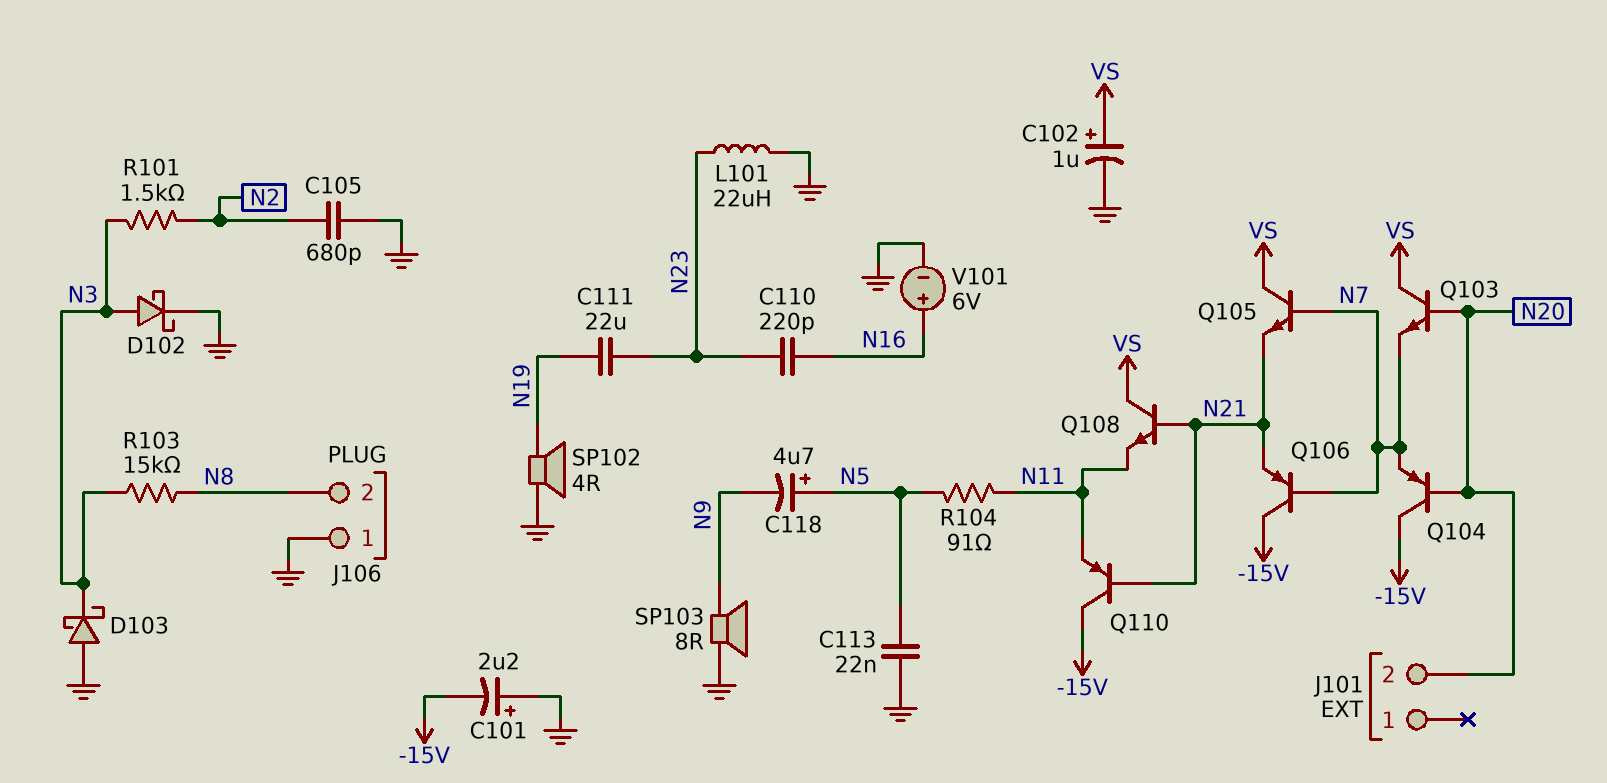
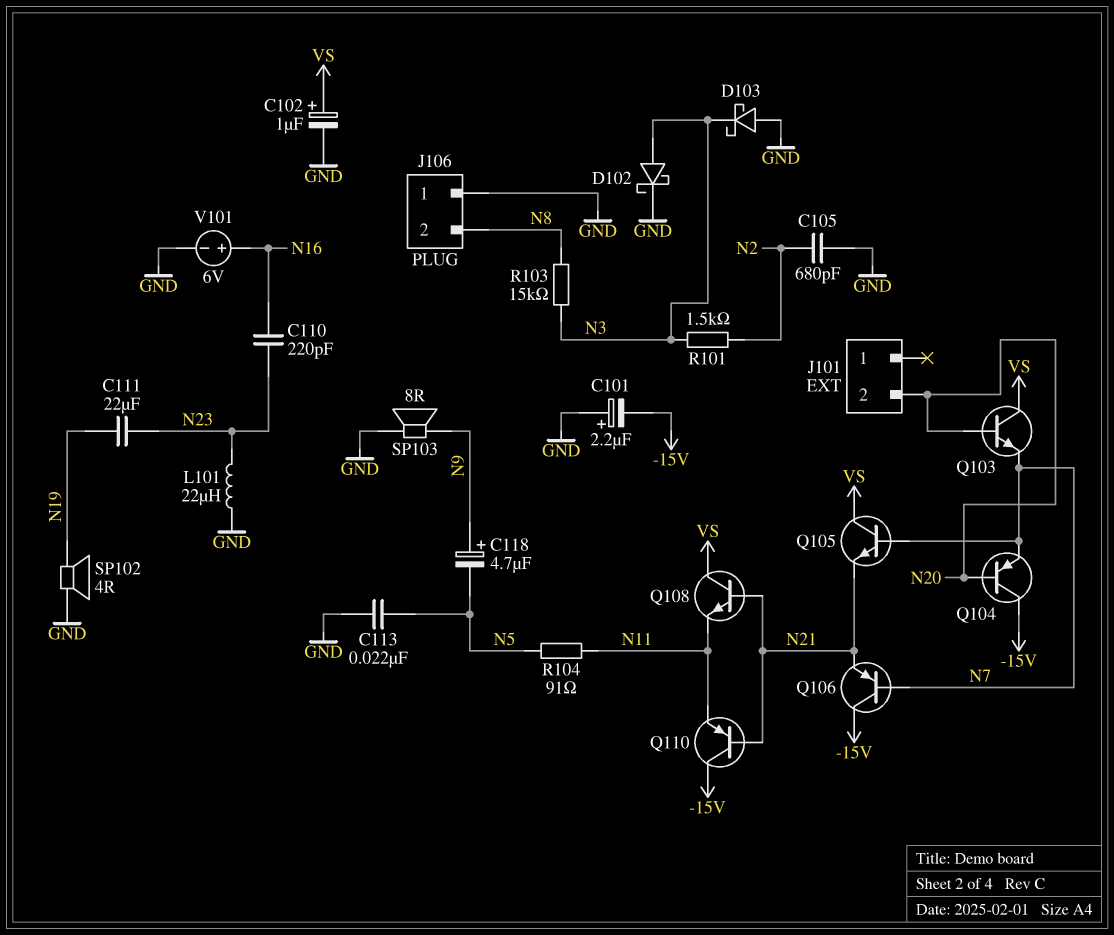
C118: 4.7uF (plus N5, minus N9) -> 4.7uF (plus N9, minus N5)

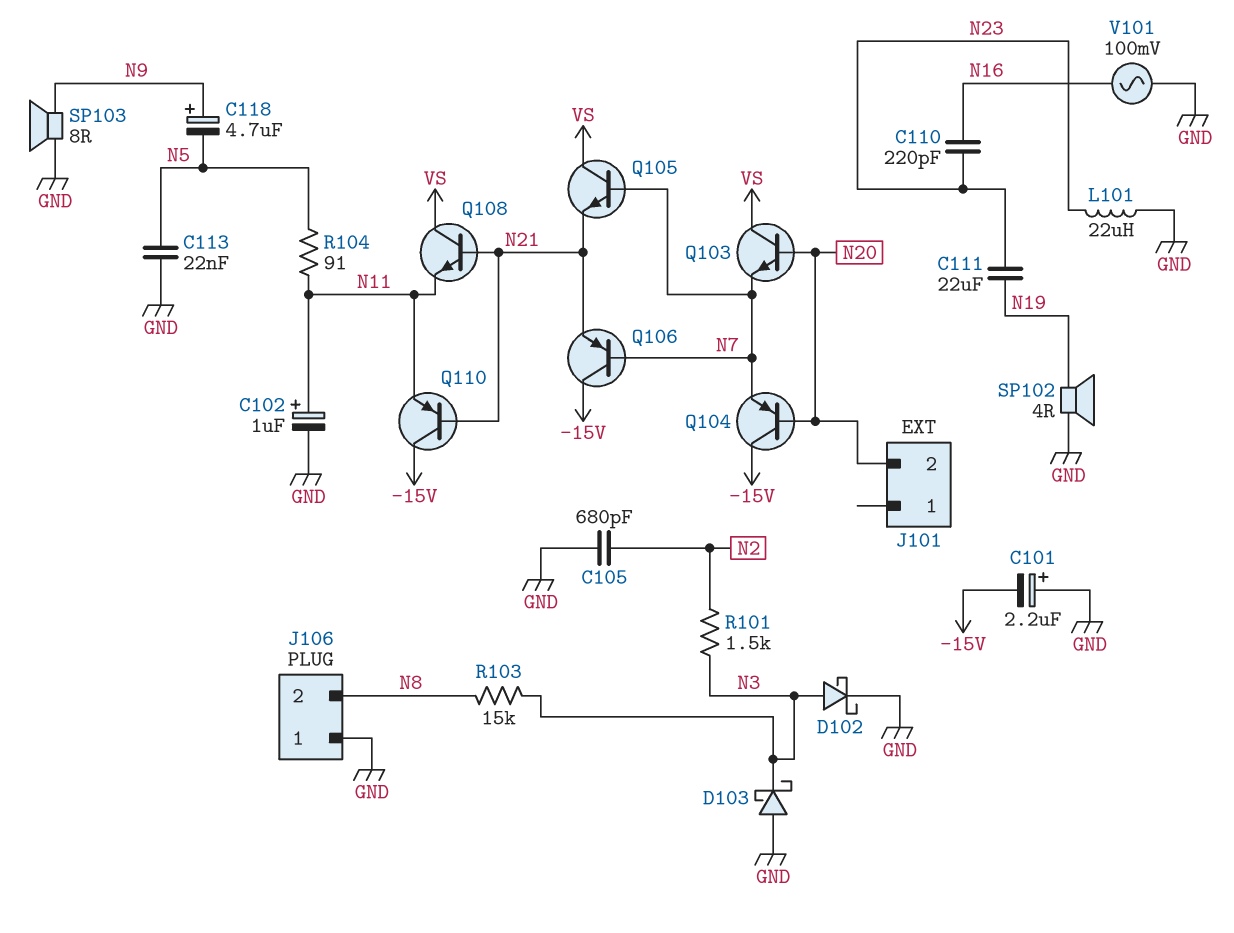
C102: 1uF (plus VS, minus GND) -> 1uF (plus N11, minus GND)
V101: 6V (plus N16, minus GND) -> AC 100mV (GND, N16)

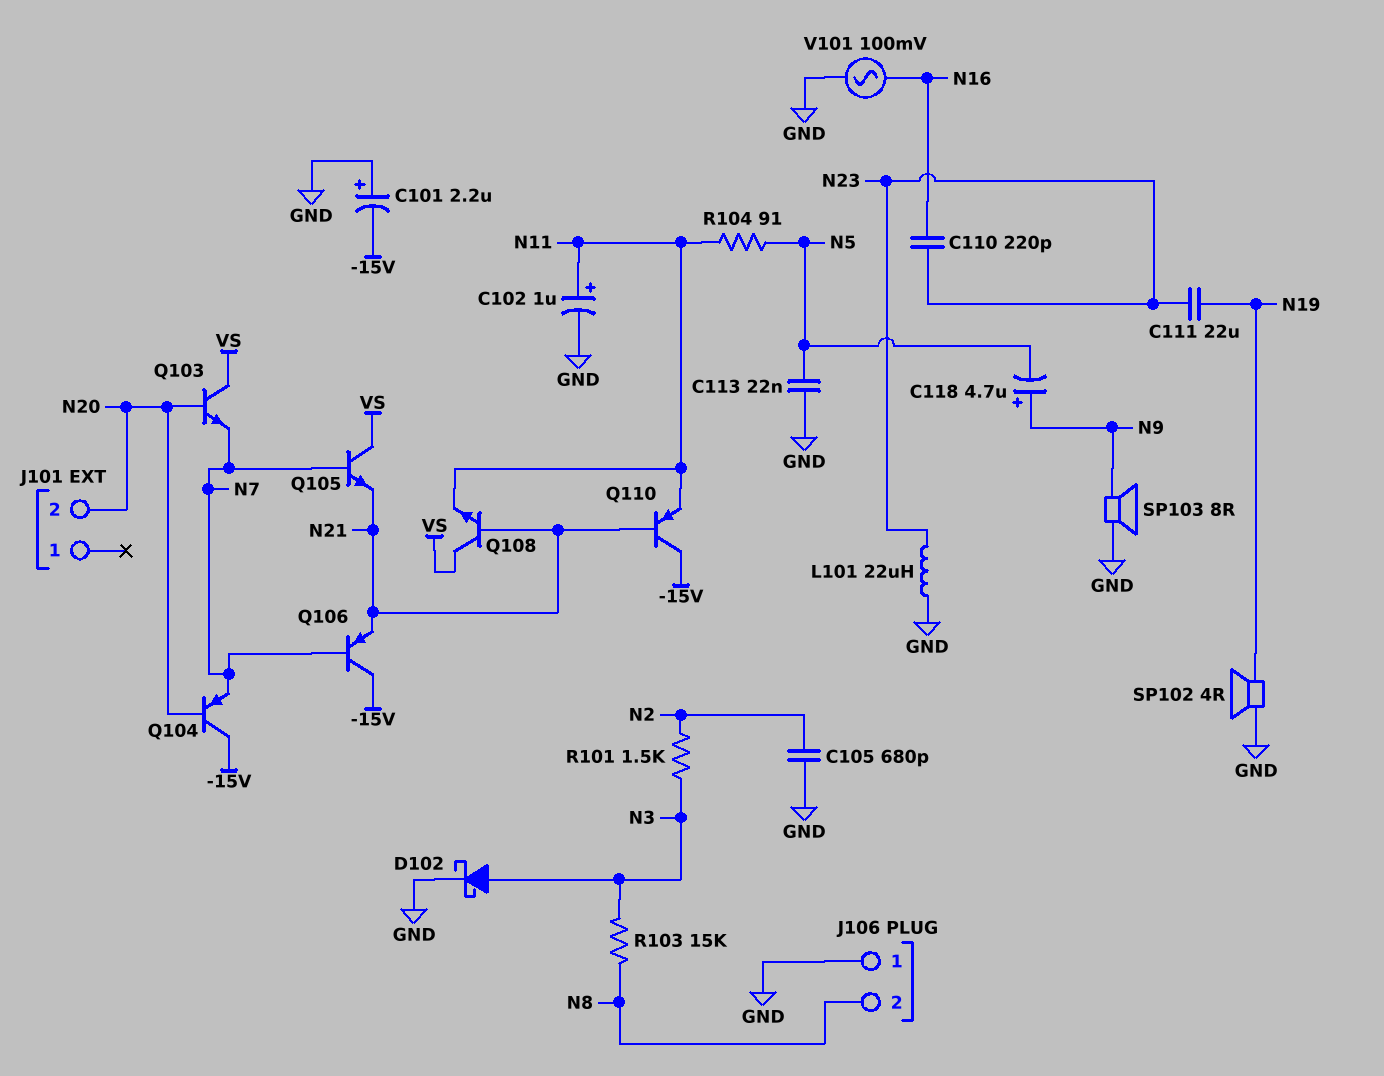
D103: schottky (A GND, K N3) -> none

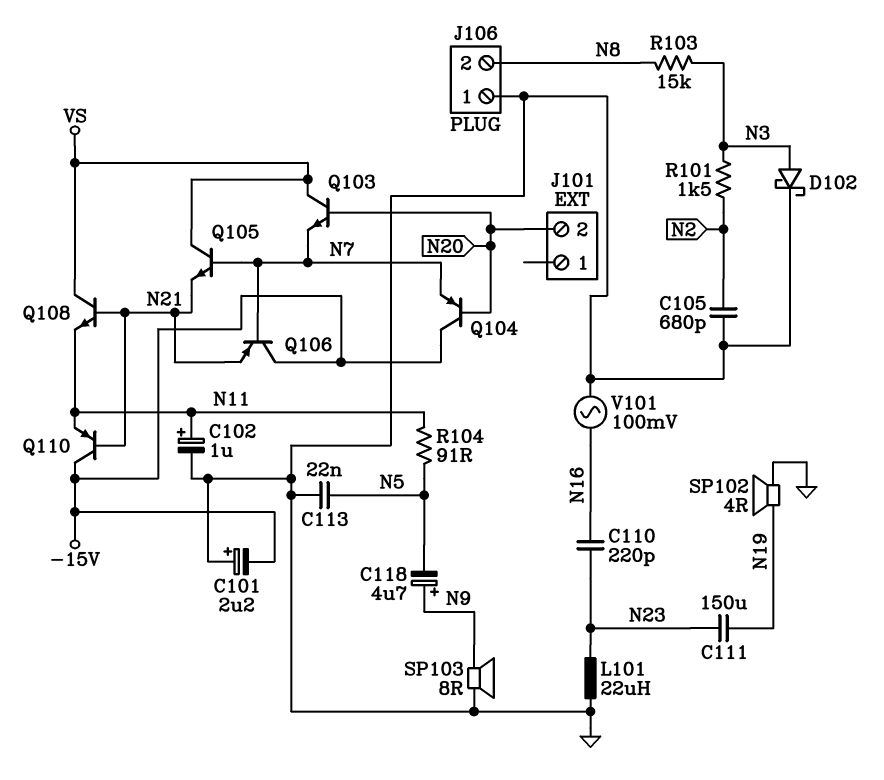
C111: 22uF (N19, N23) -> 150uF (N19, N23)

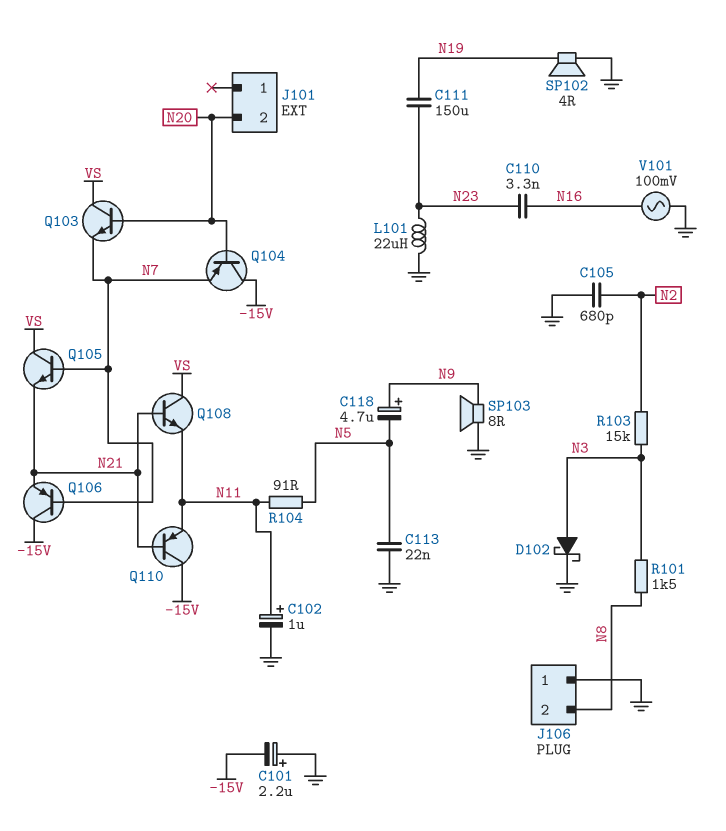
C110: 220pF (N16, N23) -> 3.3nF (N16, N23)
R101: 1.5k (N2, N3) -> 1.5k (N3, N8)
R103: 15k (N3, N8) -> 15k (N2, N3)

